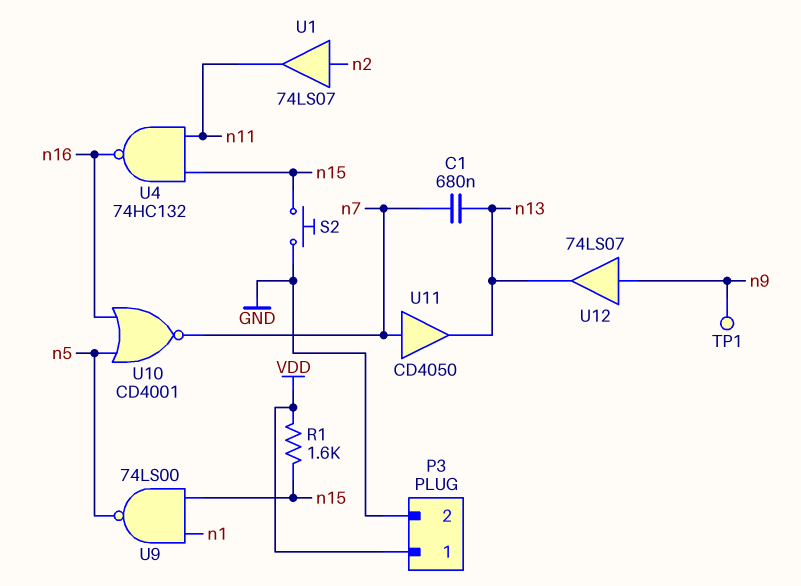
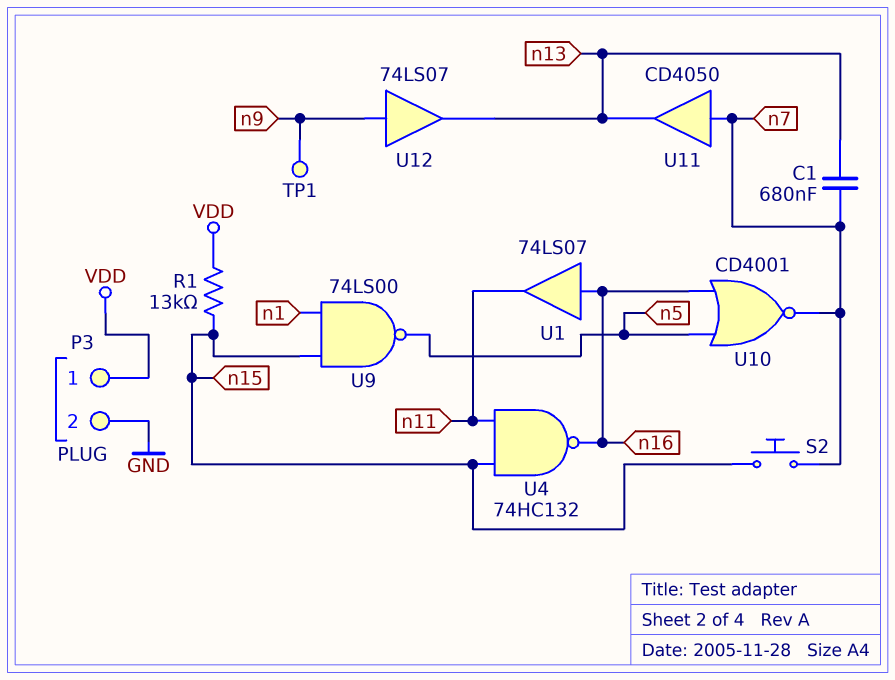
R1: 1.6k (VDD, n15) -> 13k (VDD, n15)
S2: button (GND, n15) -> button (n7, n15)
U1: buffer 74LS07 (in n2, out n11) -> buffer 74LS07 (in n16, out n11)

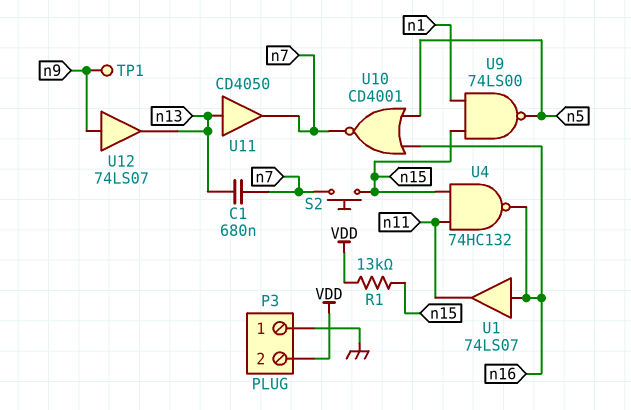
P3 pin 1: VDD -> GND
P3 pin 2: GND -> VDD
U11: buffer CD4050 (in n7, out n13) -> buffer CD4050 (in n13, out n7)

